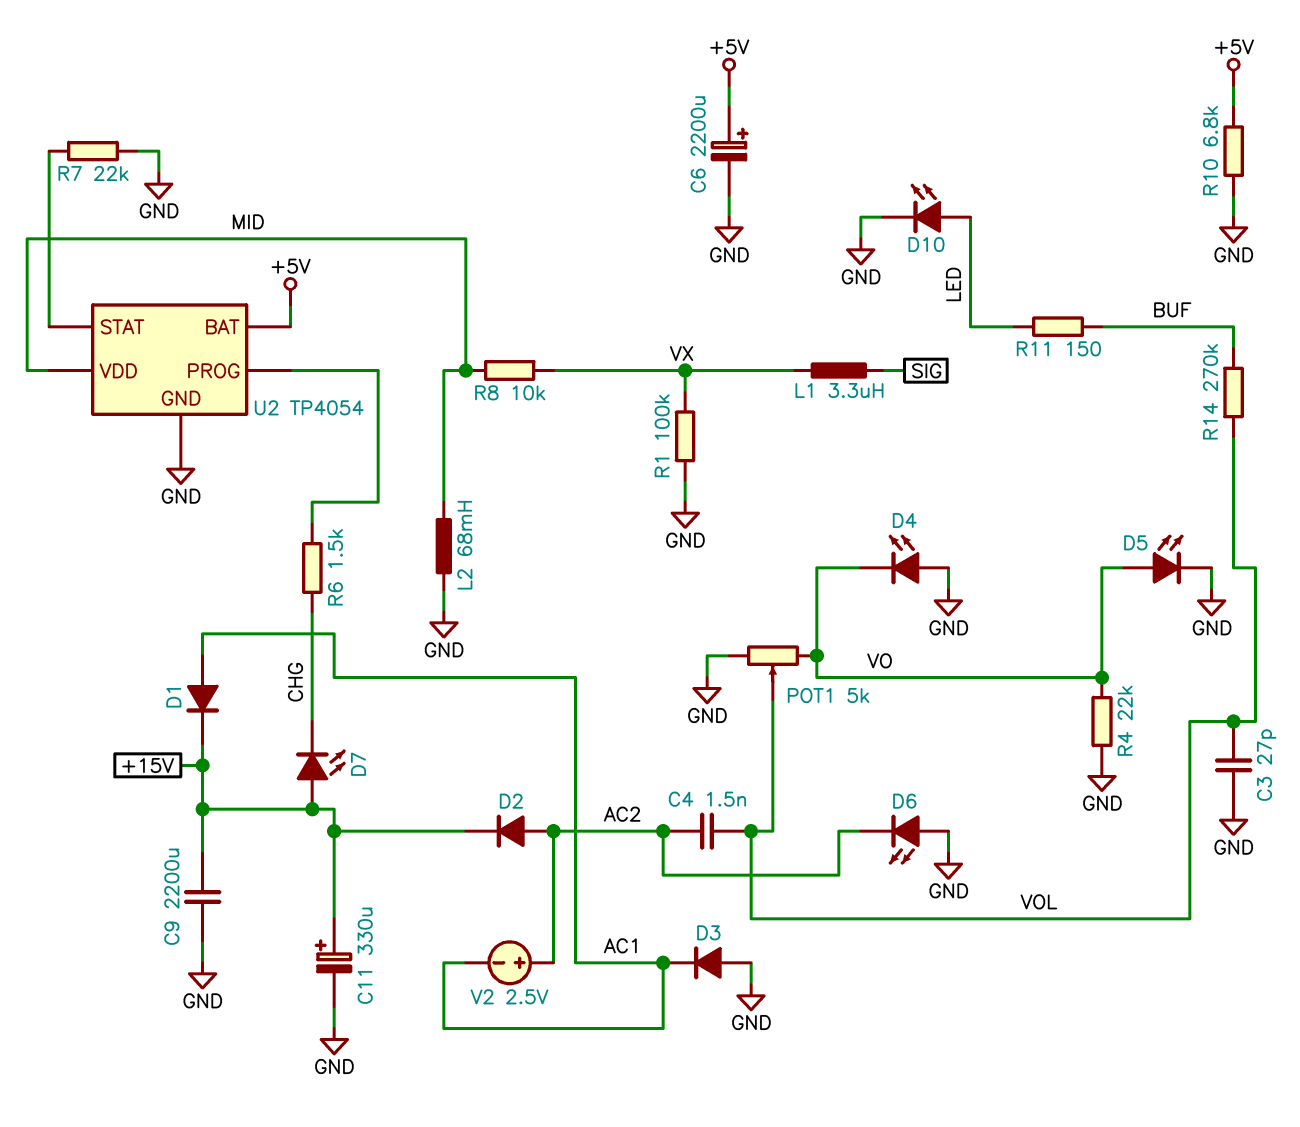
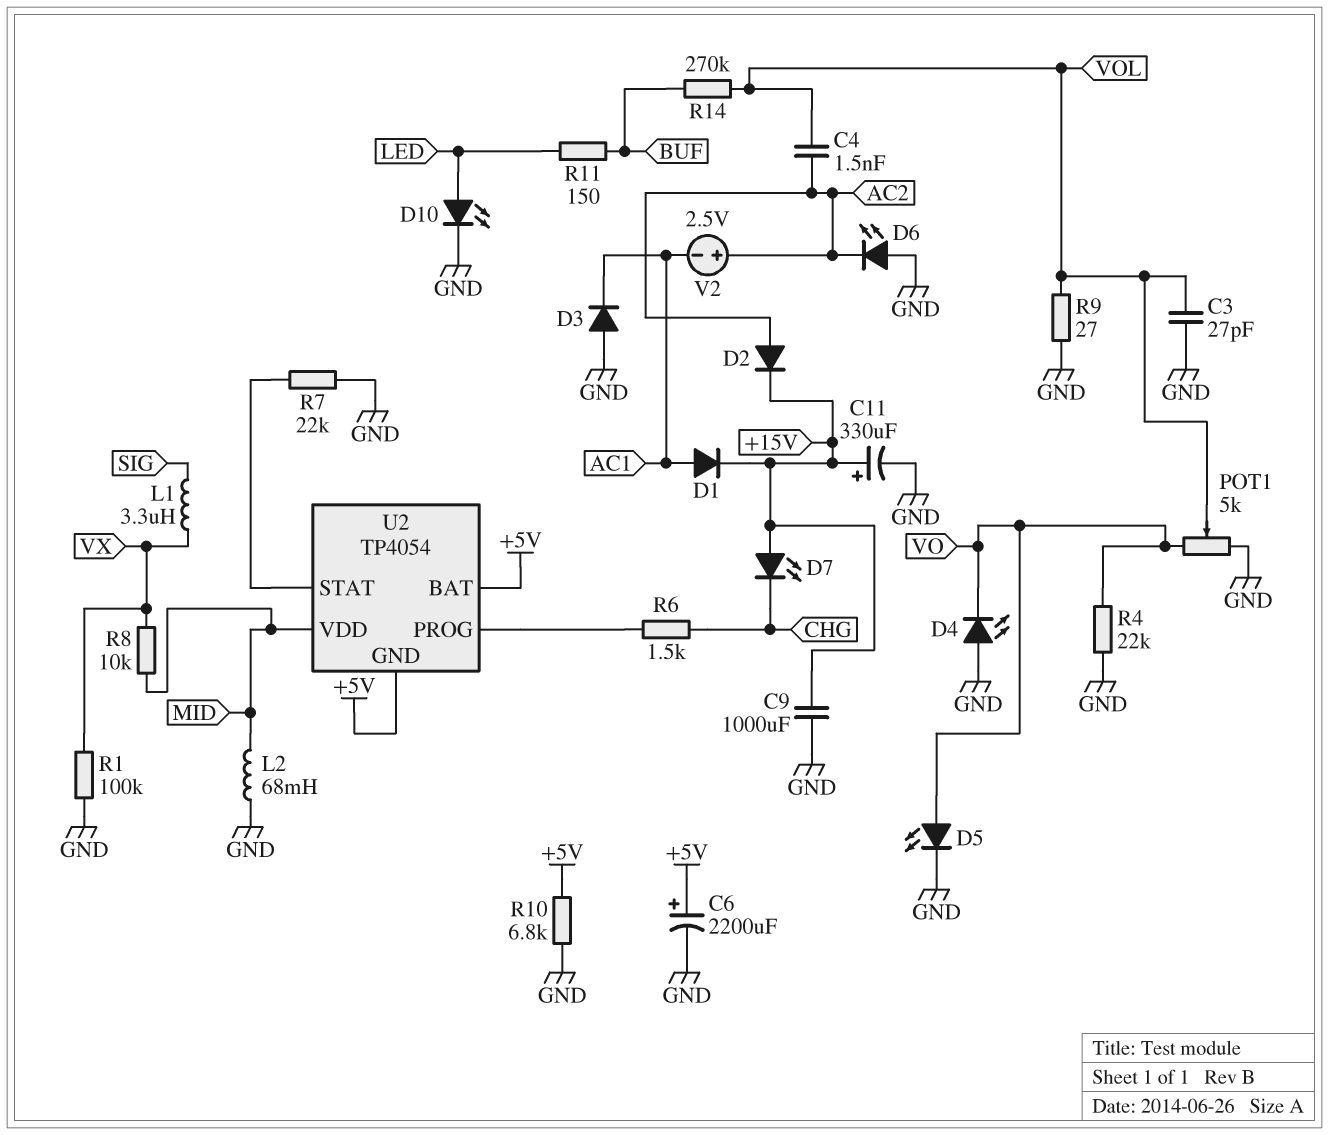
C9: 2200uF (+15V, GND) -> 1000uF (+15V, GND)
R9: none -> 27 (GND, VOL)
U2 pin GND: GND -> +5V

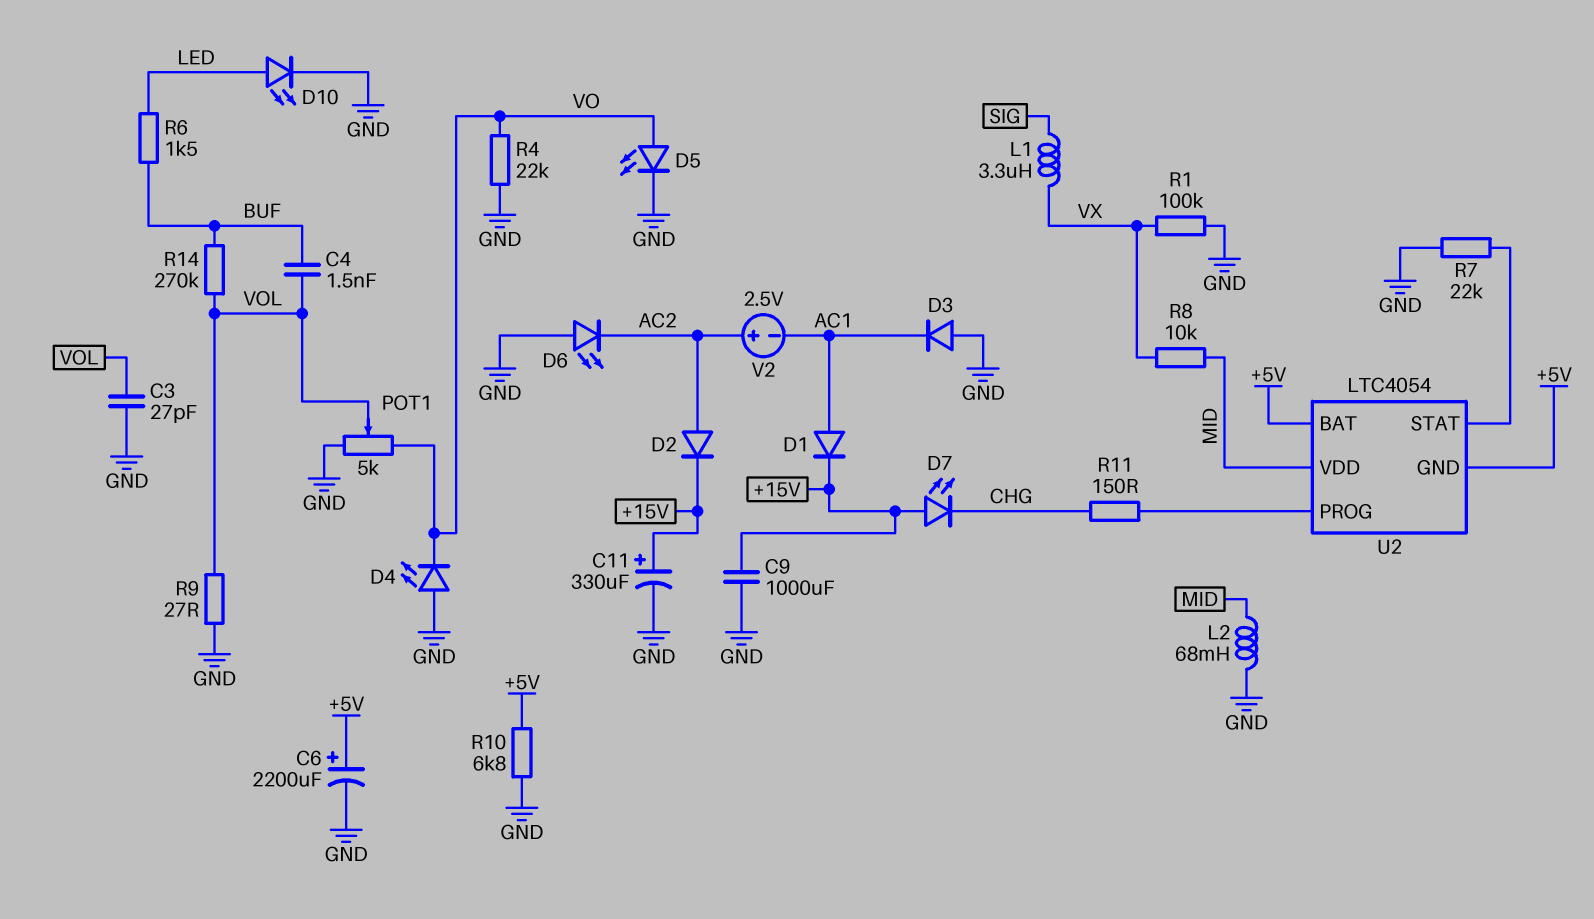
C4: 1.5nF (AC2, VOL) -> 1.5nF (BUF, VOL)
R6: 1.5k (CHG, U2/PROG) -> 1.5k (BUF, LED)
R11: 150 (BUF, LED) -> 150 (CHG, U2/PROG)
U2: TP4054 -> LTC4054

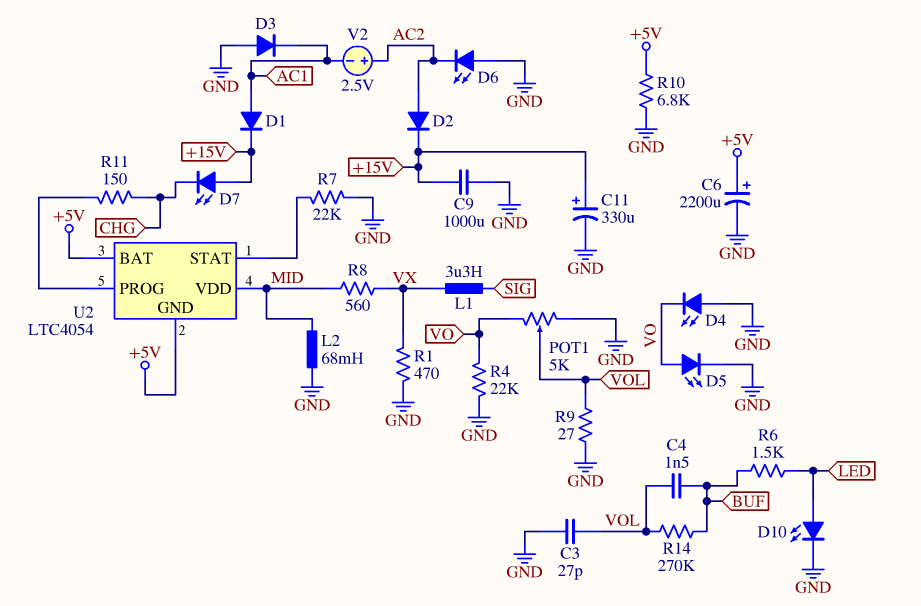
R1: 100k (GND, VX) -> 470 (GND, VX)
R8: 10k (MID, VX) -> 560 (MID, VX)

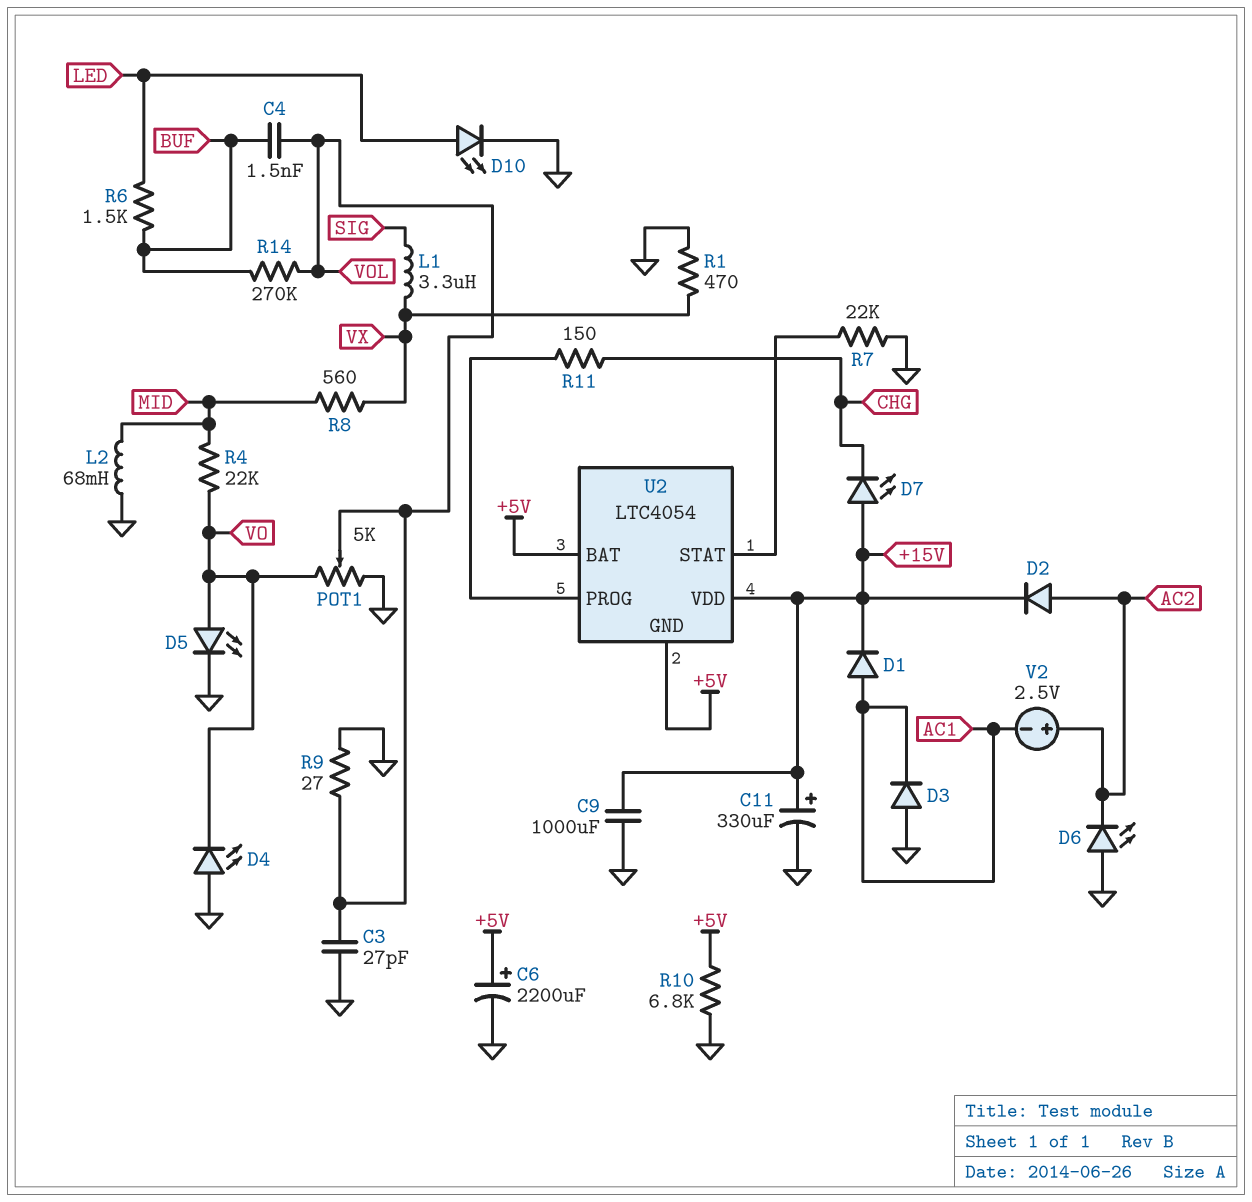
R4: 22k (GND, VO) -> 22k (MID, VO)
U2 pin VDD: MID -> +15V

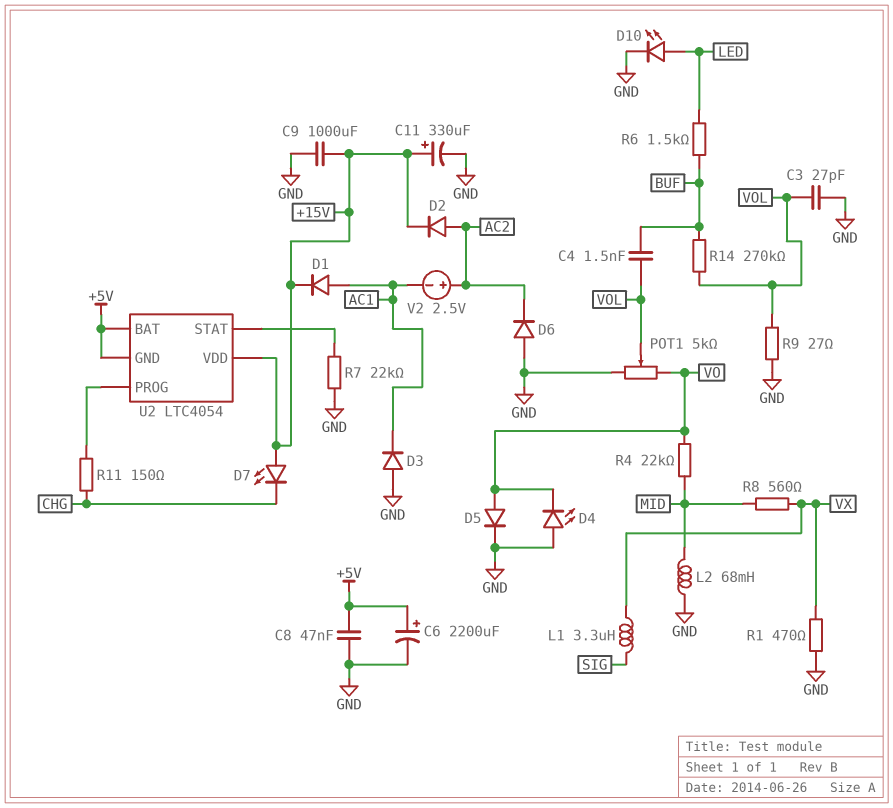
C8: none -> 47nF (+5V, GND)
D5: LED (A VO, K GND) -> diode (A VO, K GND)
D6: LED (A GND, K AC2) -> diode (A GND, K AC2)
R10: 6.8k (+5V, GND) -> none

